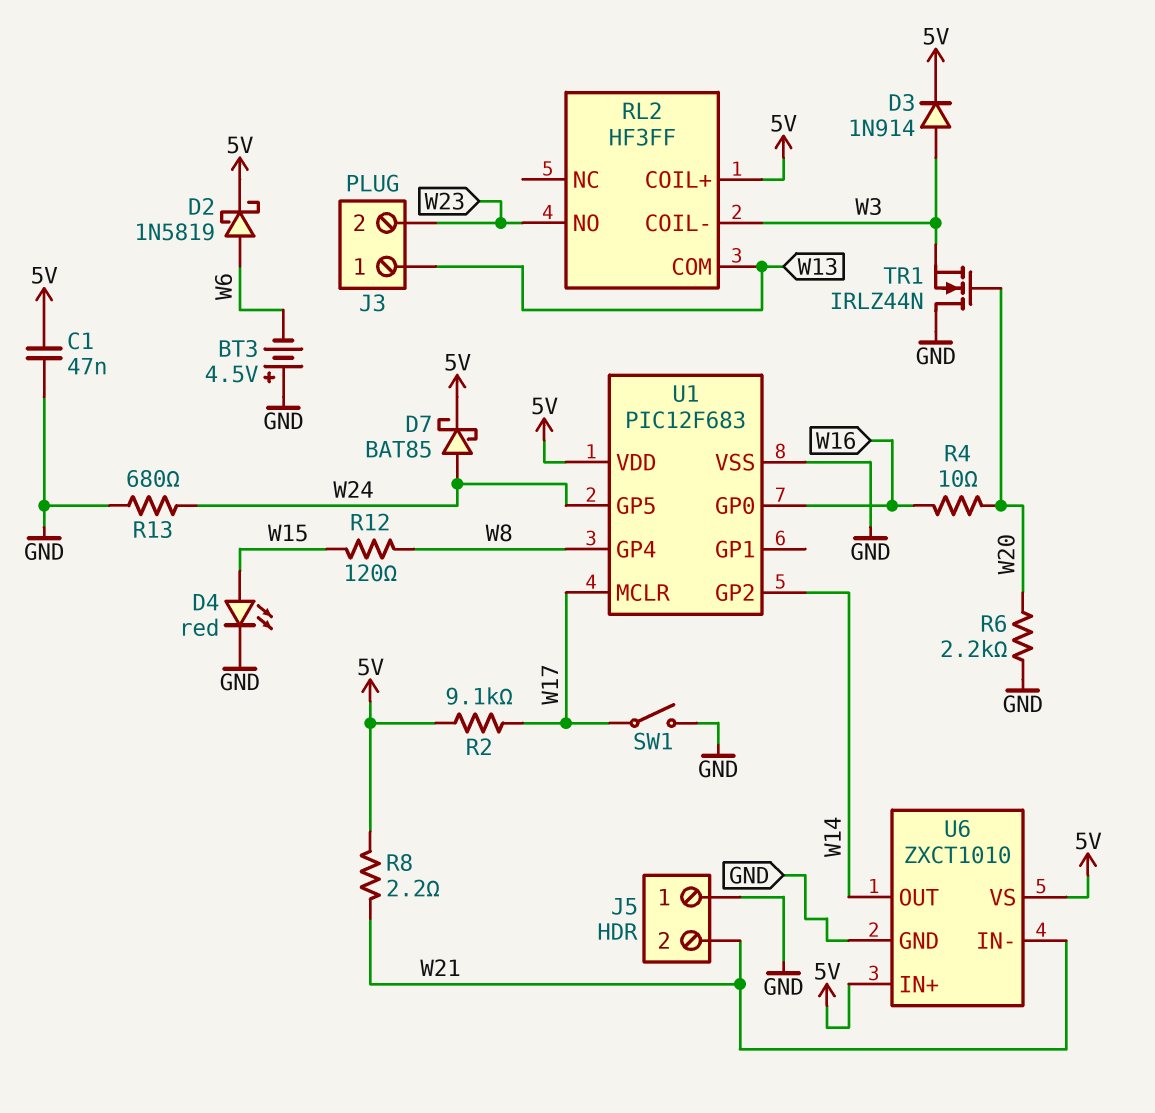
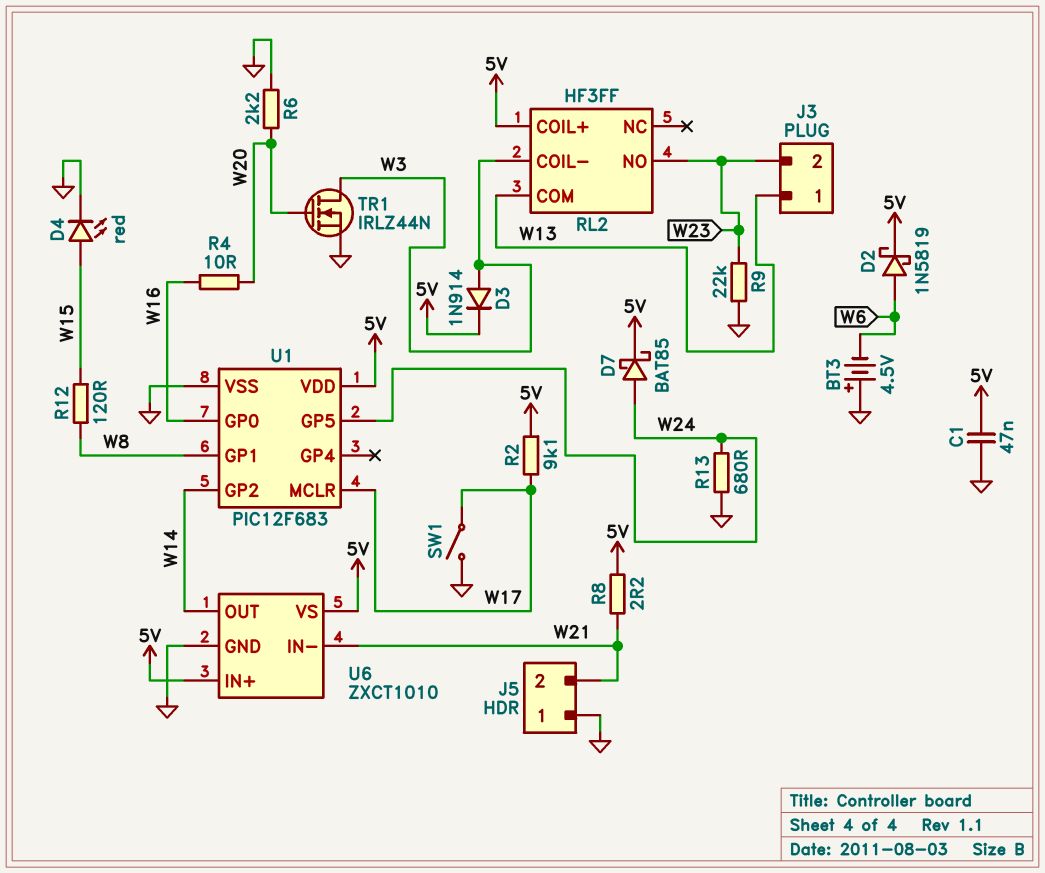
R9: none -> 22k (GND, W23)
TR1: NMOS IRLZ44N (G W20, D GND, S W3) -> NMOS IRLZ44N (G W20, D W3, S GND)
U1 pin GP1: none -> W8
U1 pin GP4: W8 -> none

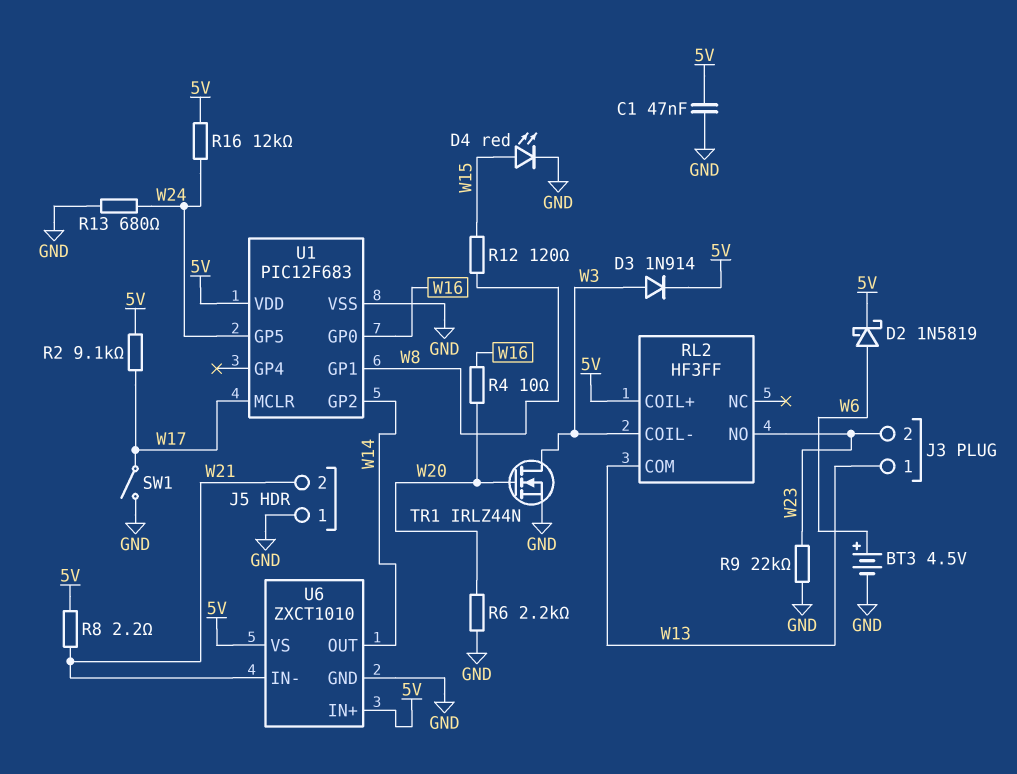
BT3: 4.5V (plus GND, minus W6) -> 4.5V (plus W6, minus GND)
D7: schottky BAT85 (A W24, K 5V) -> none
R16: none -> 12k (5V, W24)

